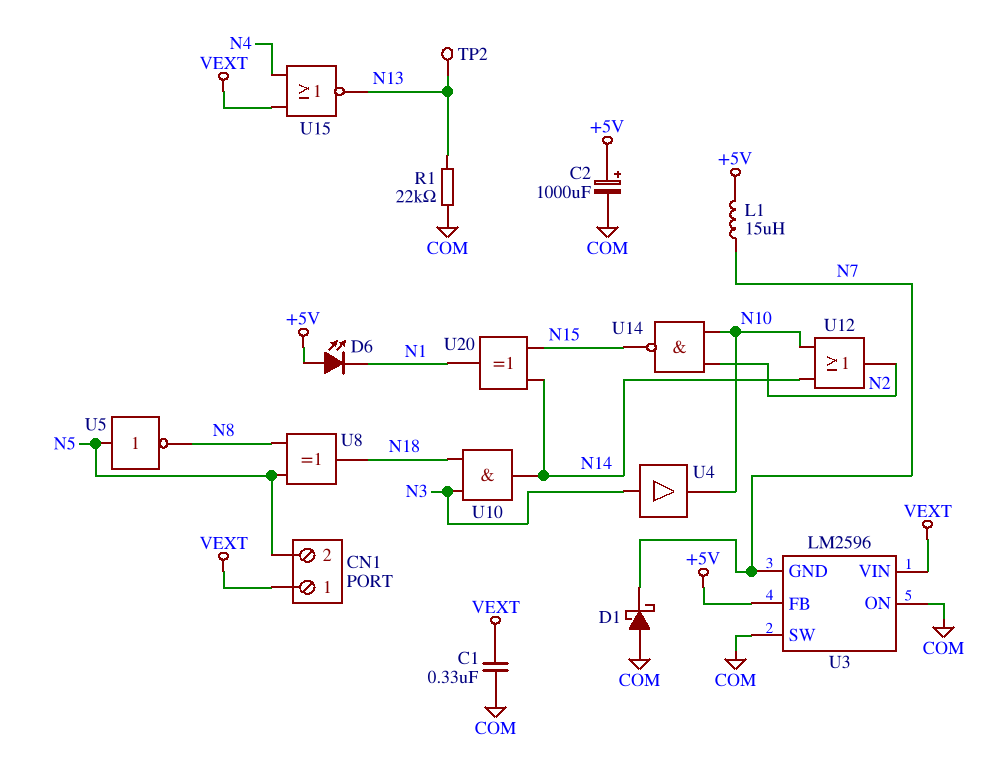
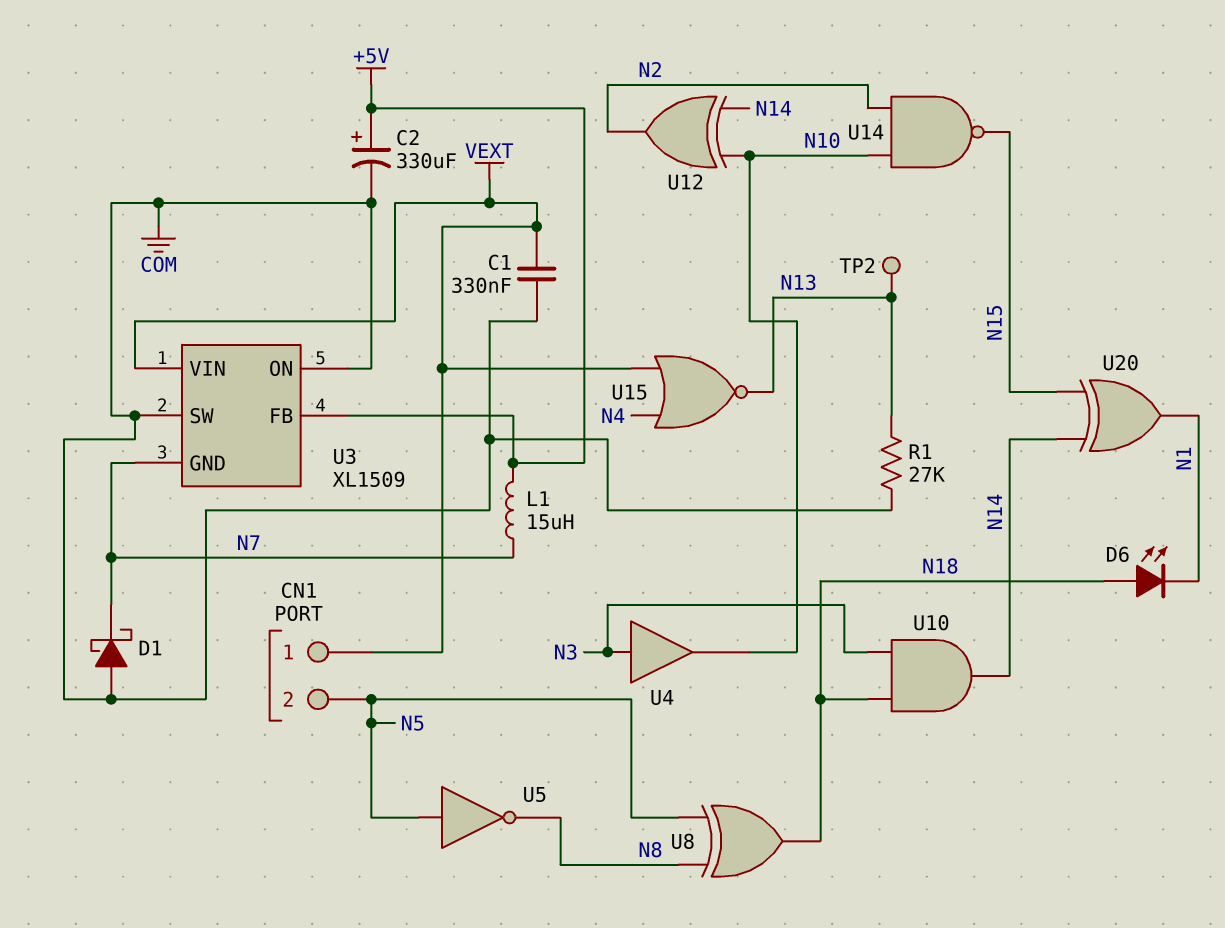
C2: 1000uF (plus +5V, minus COM) -> 330uF (plus +5V, minus COM)
D6: LED (A +5V, K N1) -> LED (A N18, K N1)
R1: 22k (COM, N13) -> 27k (COM, N13)
U3: LM2596 -> XL1509
U12: OR (in N10, in N14, out N2) -> XOR (in N10, in N14, out N2)

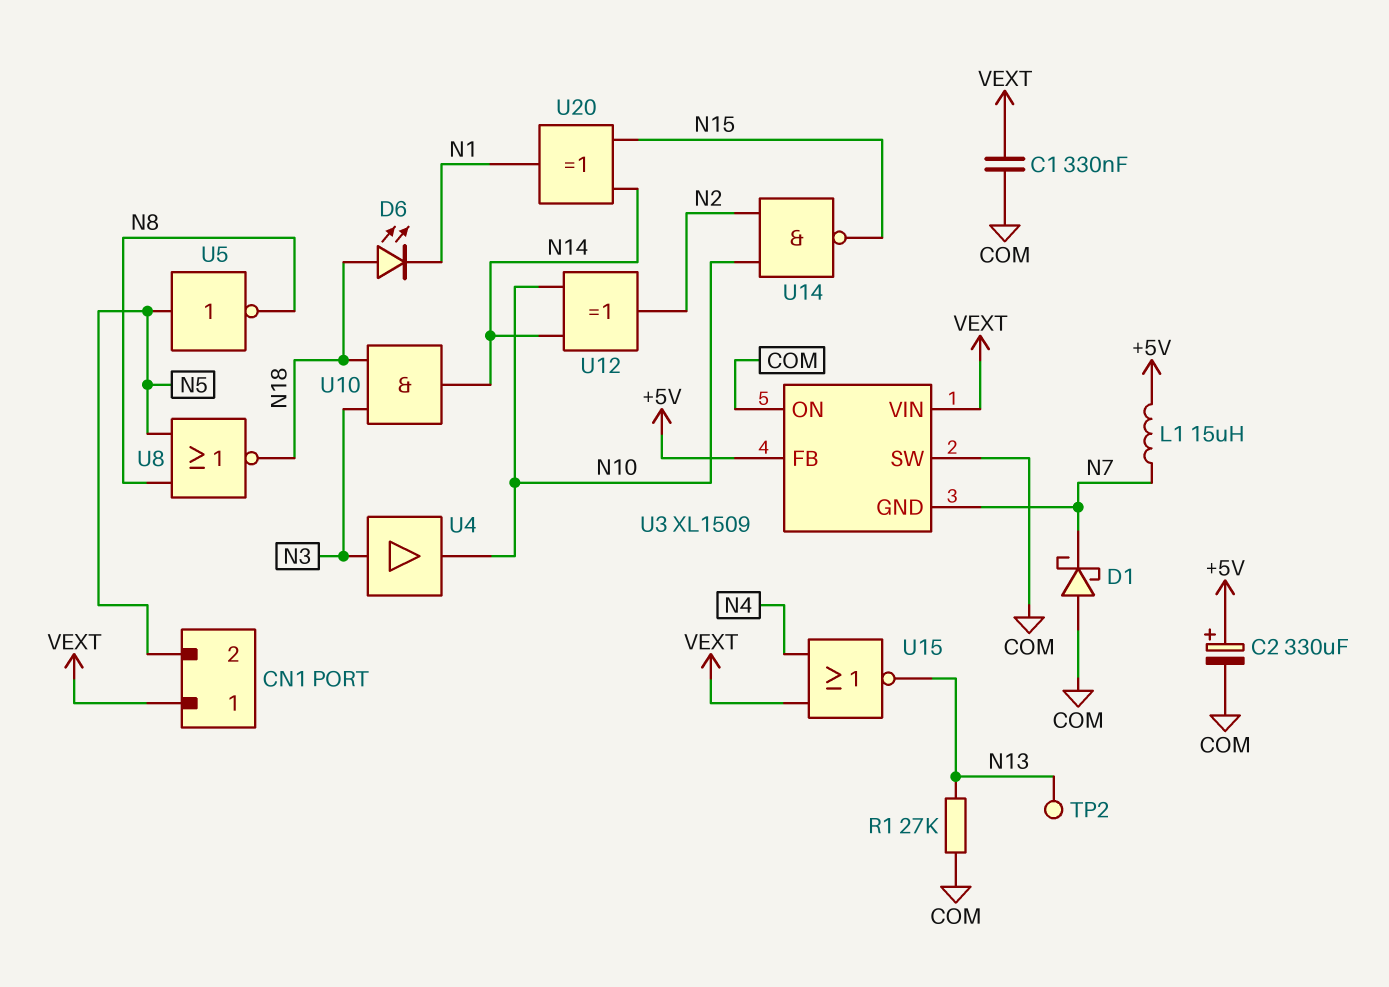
U8: XOR (in N5, in N8, out N18) -> NOR (in N5, in N8, out N18)

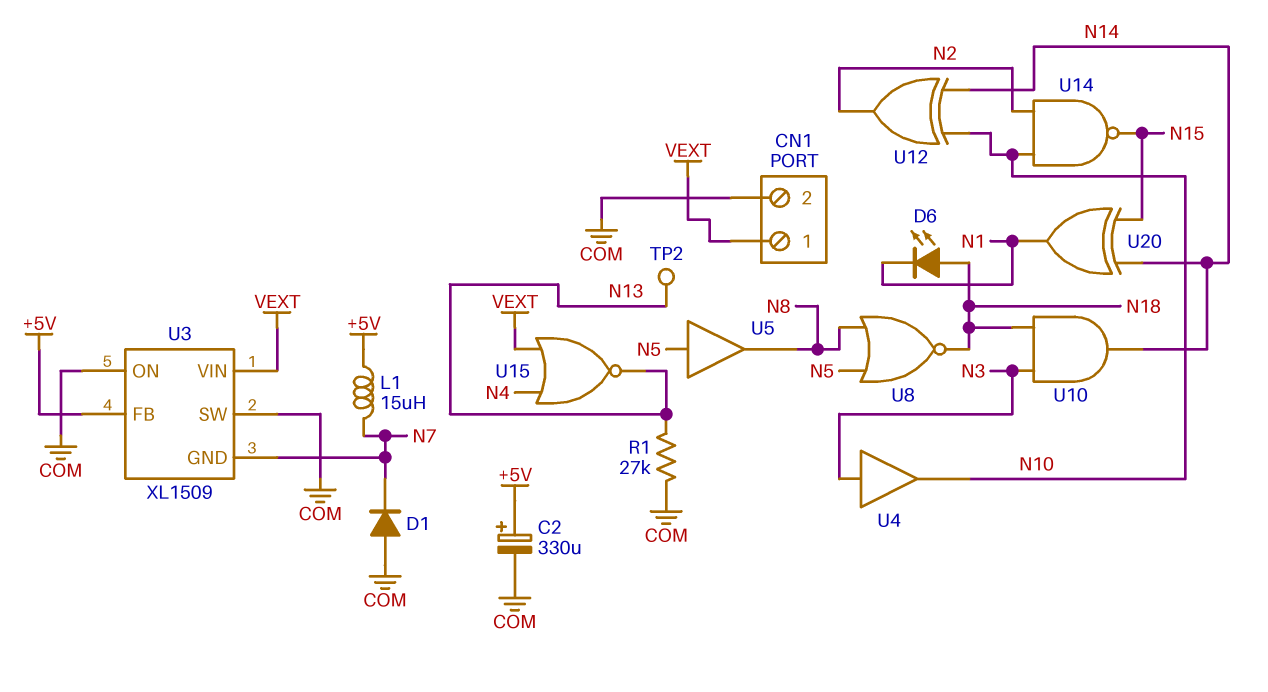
C1: 330nF (COM, VEXT) -> none
CN1 pin 2: N5 -> COM
D1: schottky (A COM, K N7) -> diode (A COM, K N7)
U5: NOT (in N5, out N8) -> buffer (in N5, out N8)

